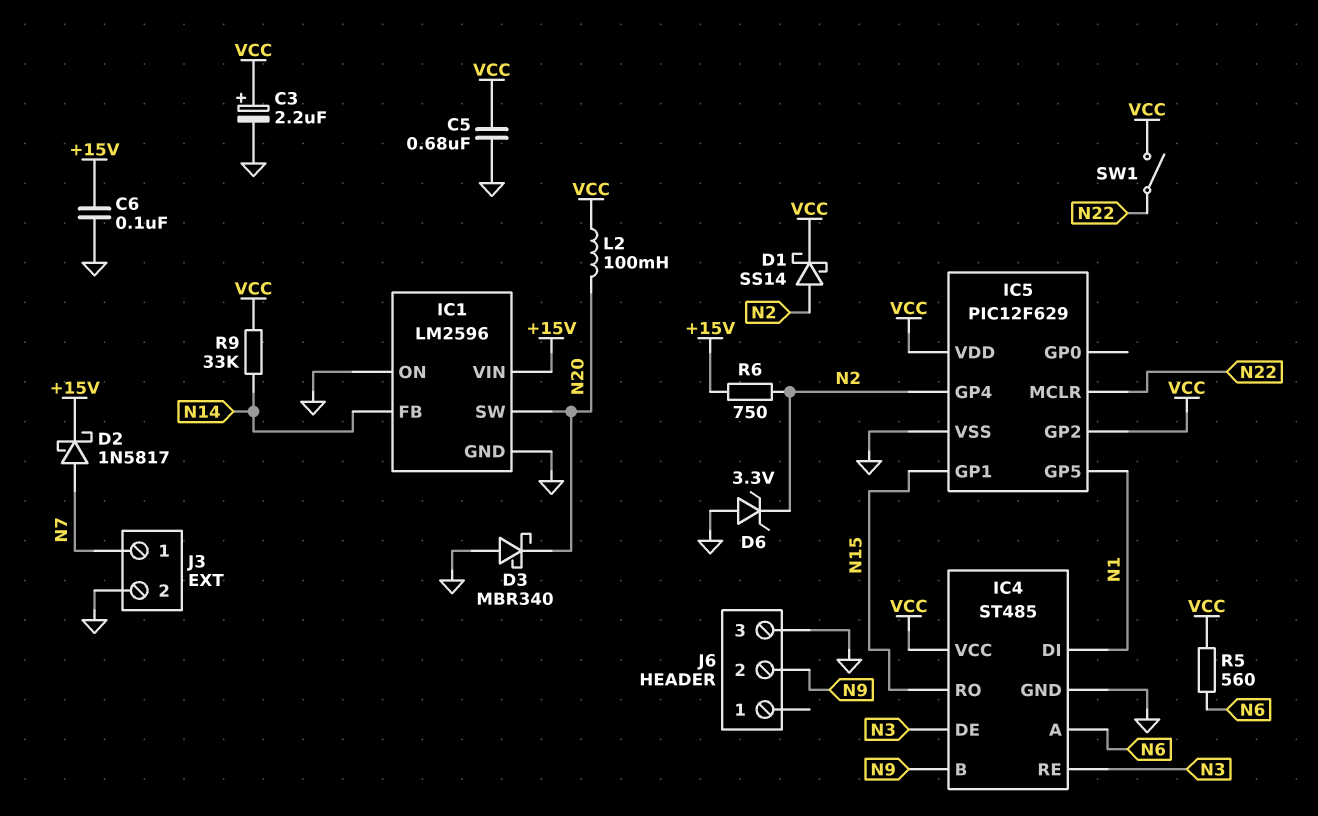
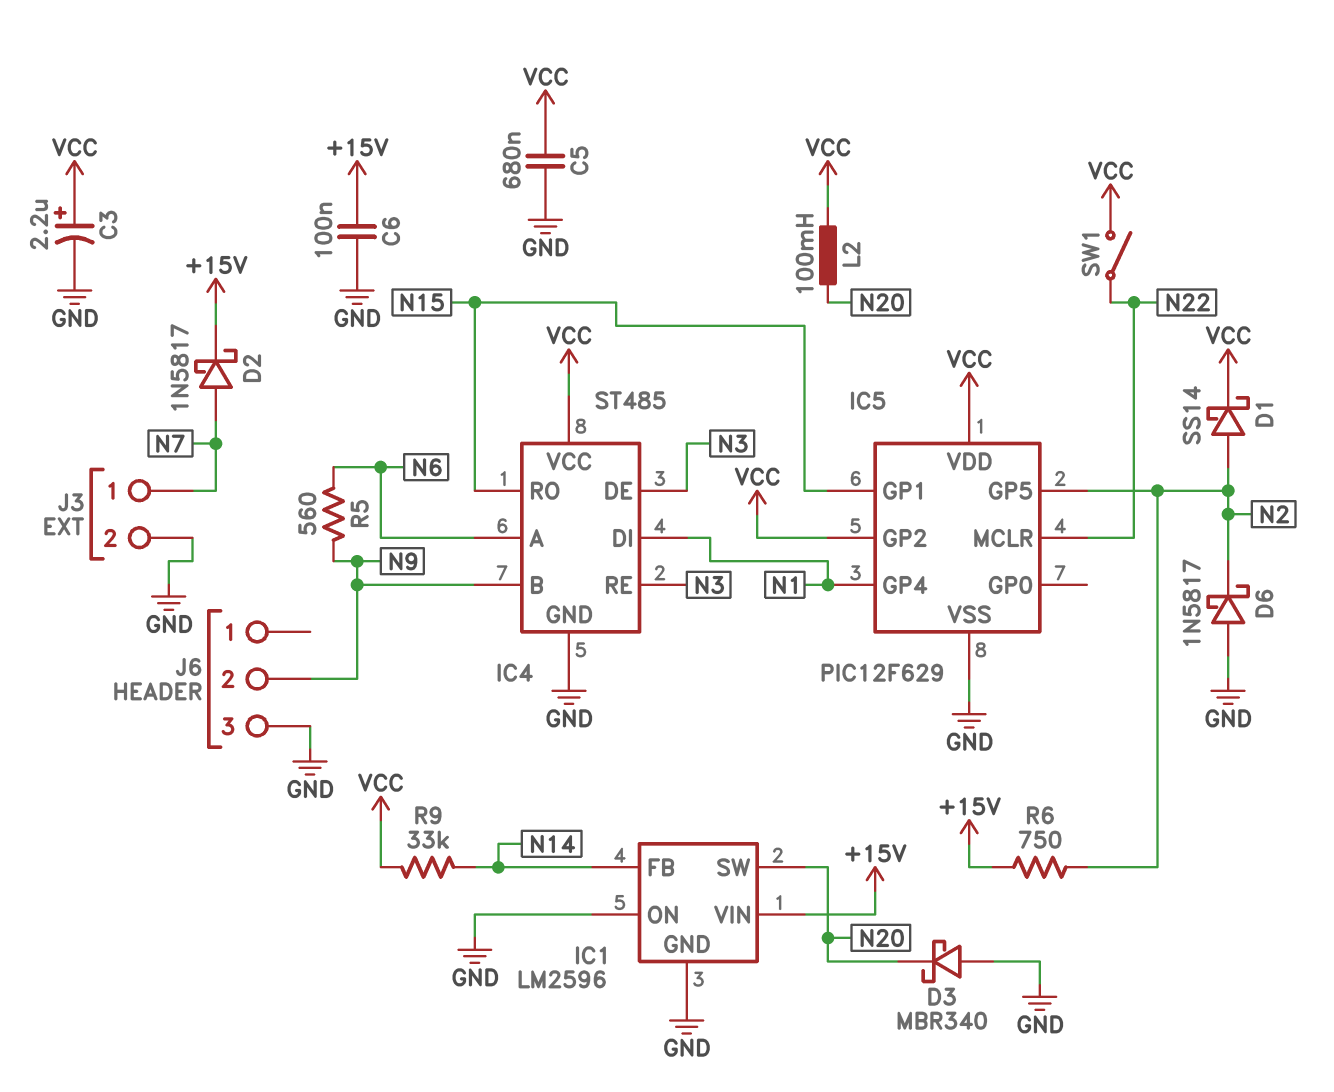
D6: zener 3.3V (A GND, K N2) -> schottky 1N5817 (A GND, K N2)
IC5 pin GP4: N2 -> N1
IC5 pin GP5: N1 -> N2
R5: 560 (N6, VCC) -> 560 (N6, N9)

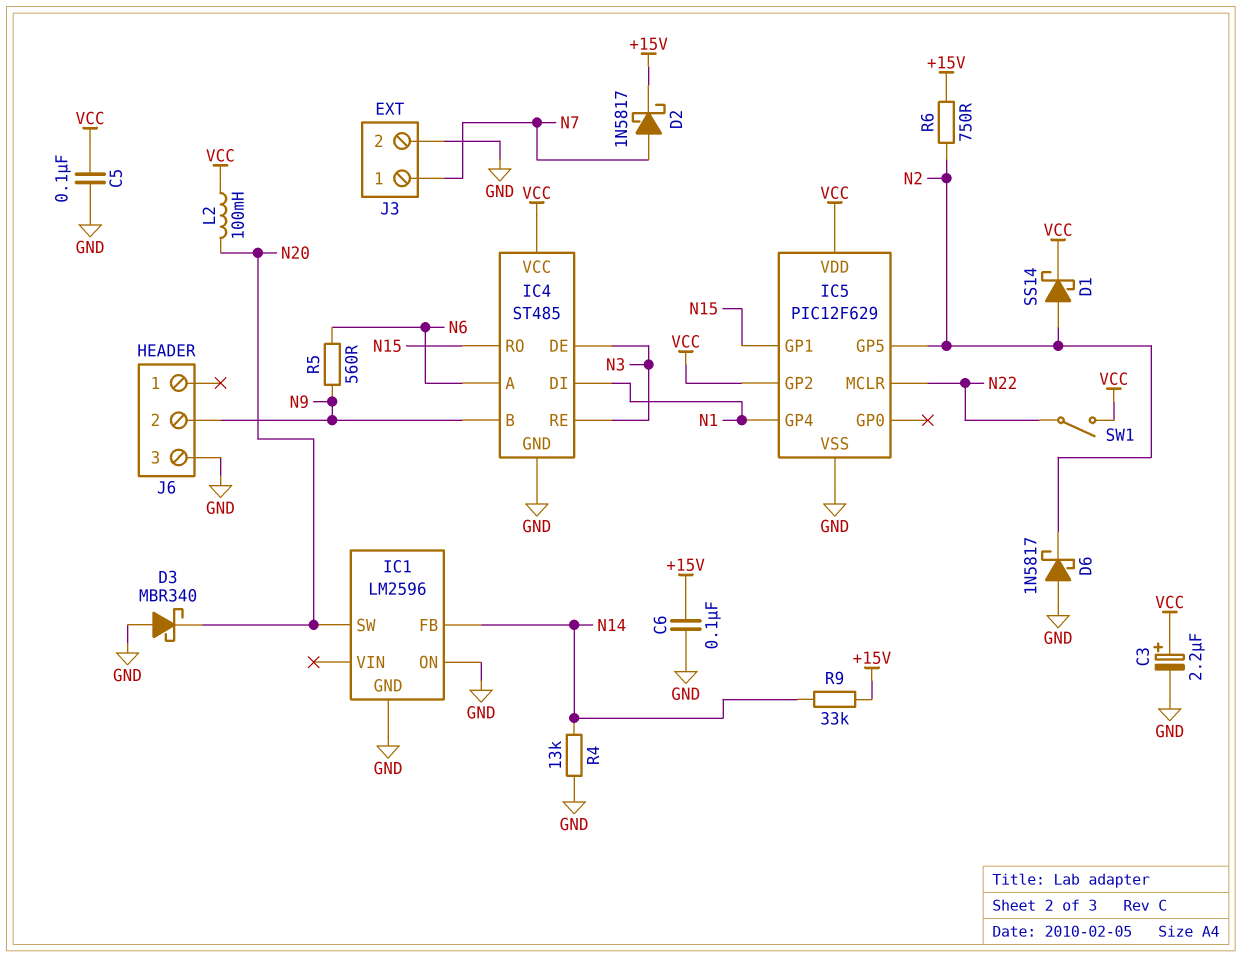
C5: 680nF (GND, VCC) -> 100nF (GND, VCC)
IC1 pin VIN: +15V -> none
R4: none -> 13k (GND, N14)
R9: 33k (N14, VCC) -> 33k (+15V, N14)

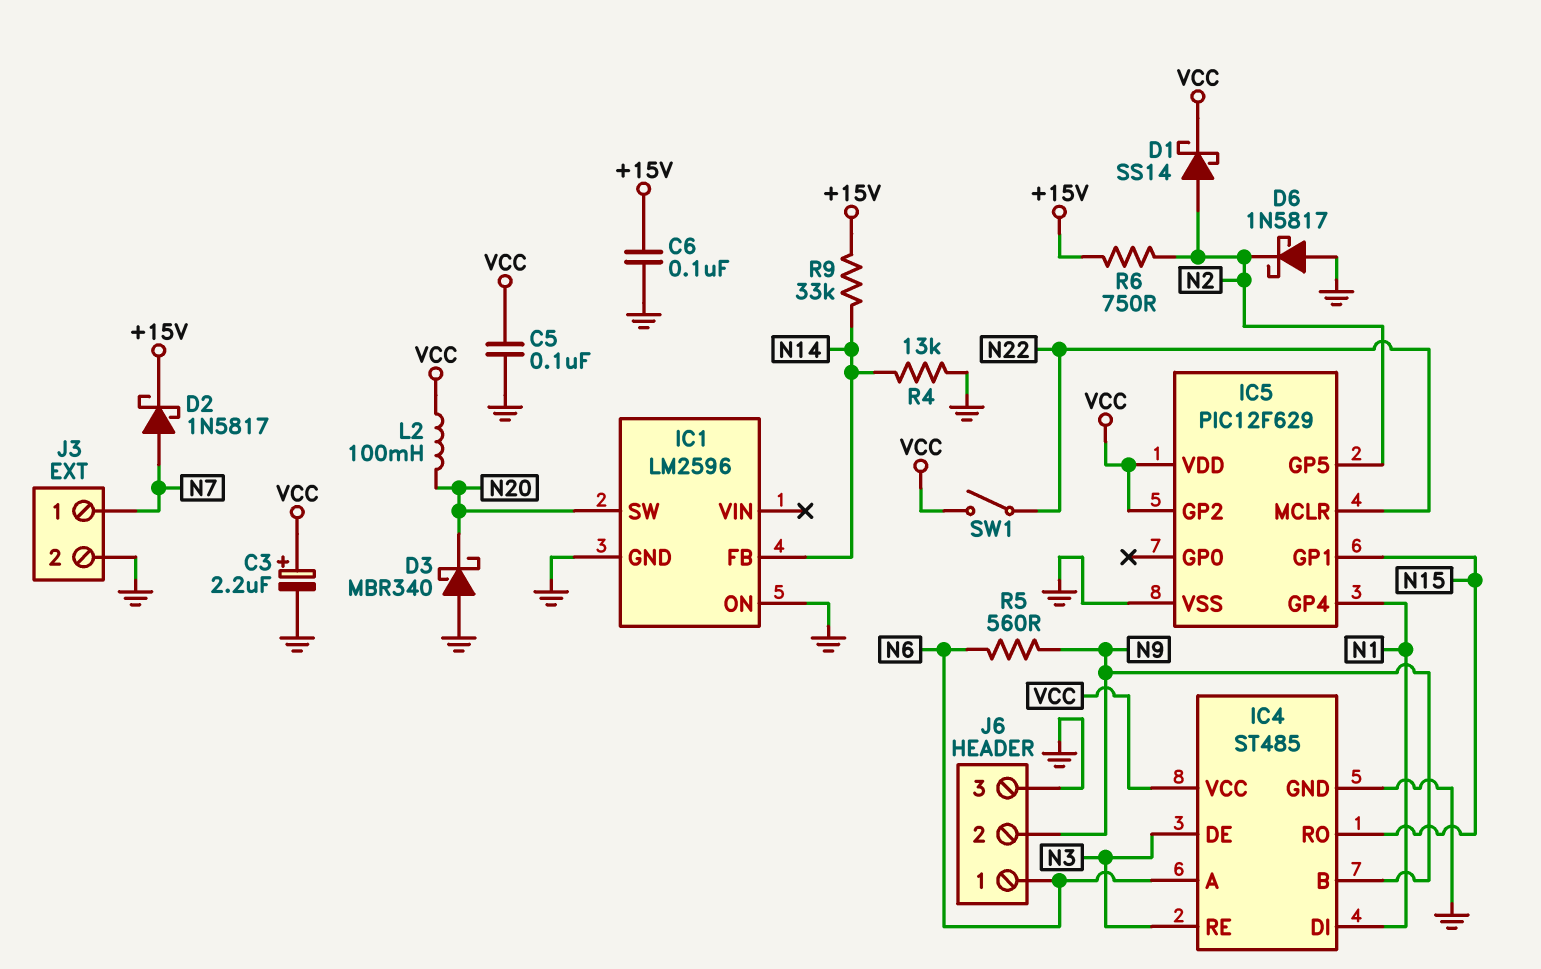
J6 pin 1: none -> N6

